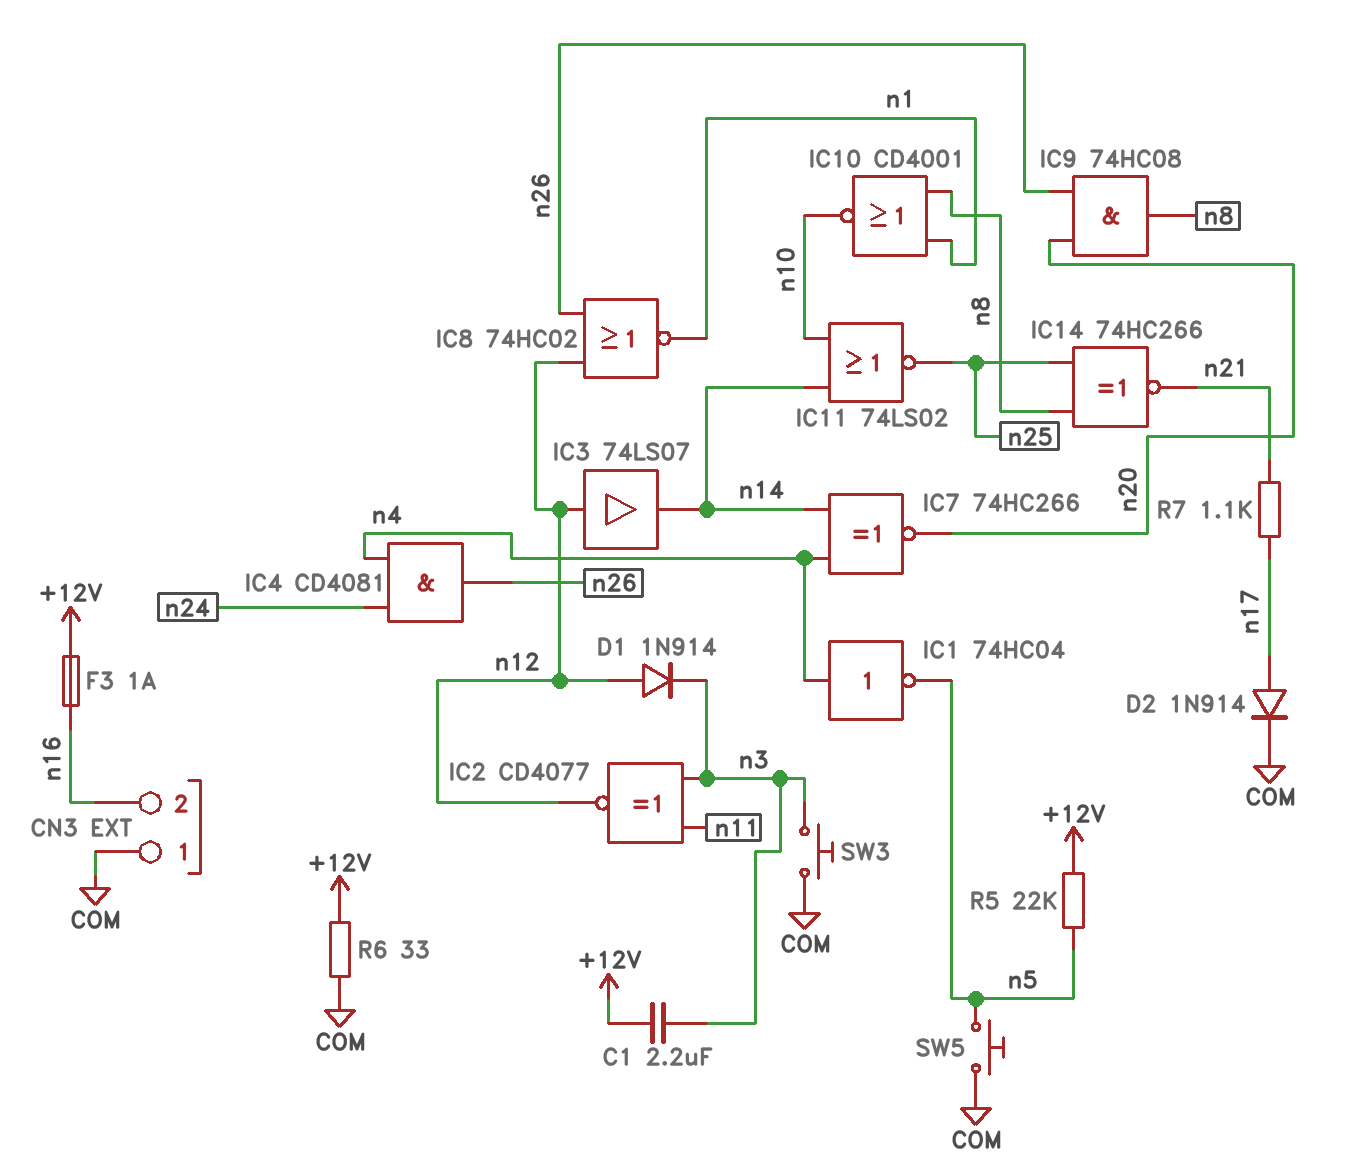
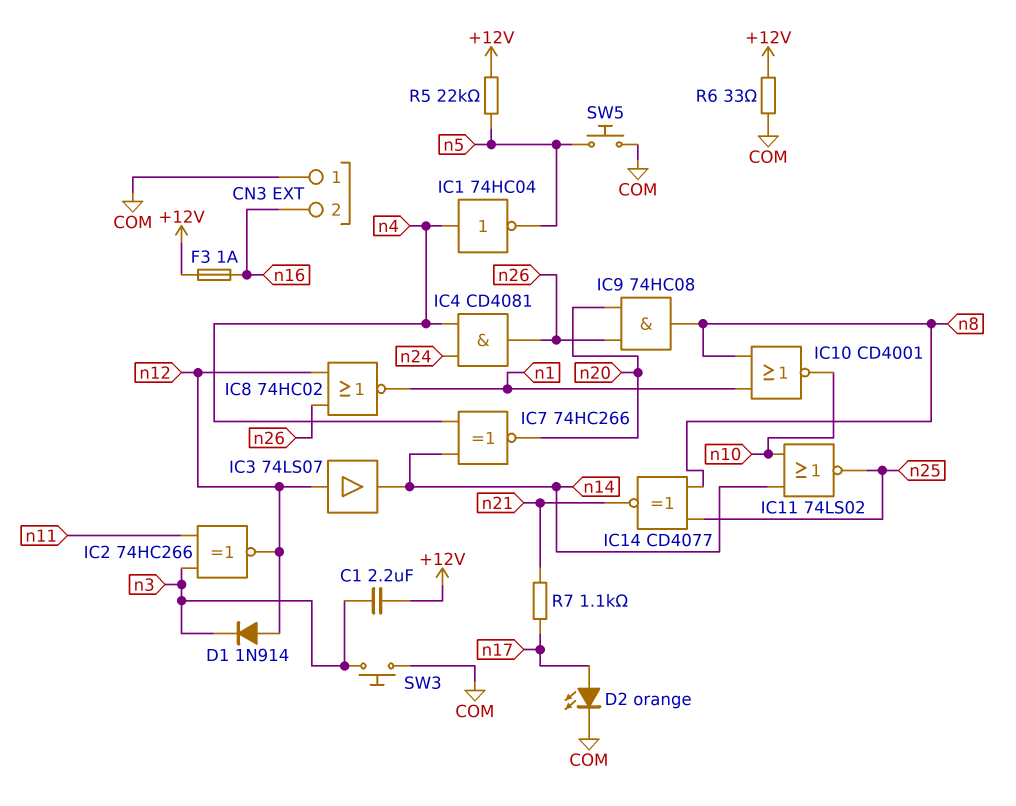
D2: diode 1N914 (A n17, K COM) -> LED orange (A n17, K COM)
IC2: XNOR CD4077 (in n3, in n11, out n12) -> XNOR 74HC266 (in n3, in n11, out n12)
IC14: XNOR 74HC266 (in n8, in n25, out n21) -> XNOR CD4077 (in n8, in n25, out n21)

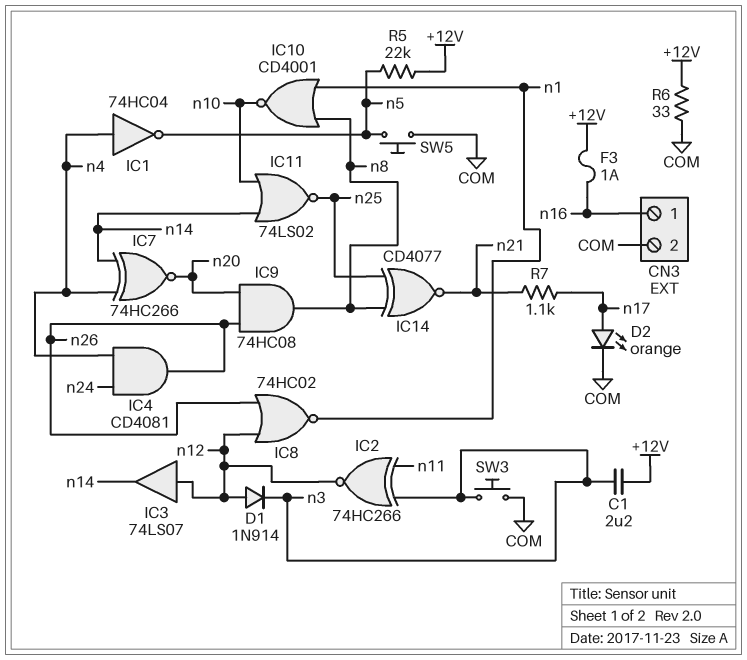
CN3 pin 1: COM -> n16
CN3 pin 2: n16 -> COM

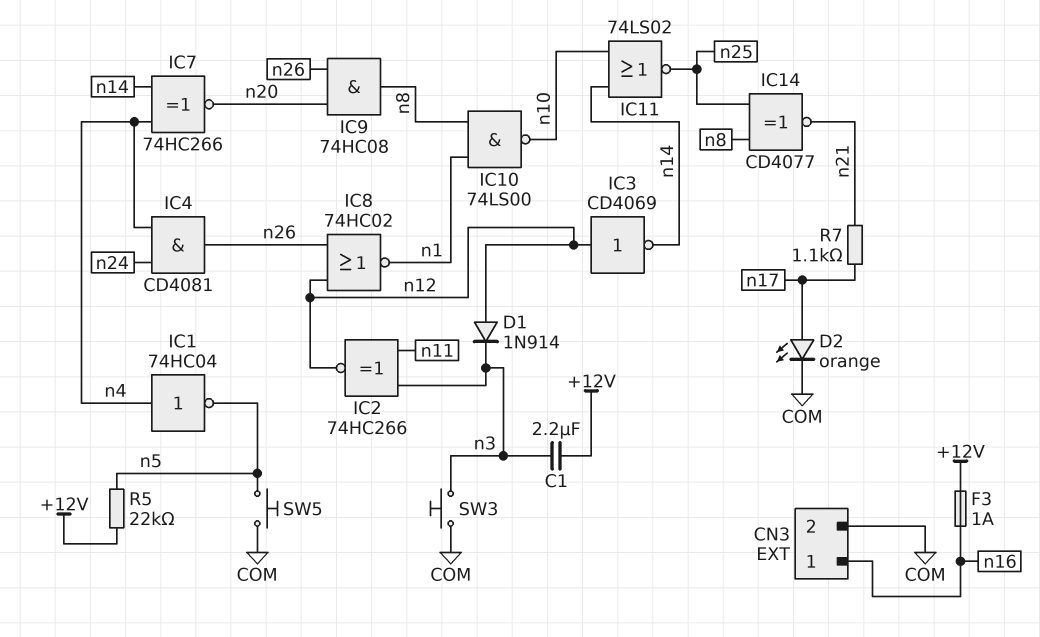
IC3: buffer 74LS07 (in n12, out n14) -> NOT CD4069 (in n12, out n14)
IC10: NOR CD4001 (in n1, in n8, out n10) -> NAND 74LS00 (in n1, in n8, out n10)
R6: 33 (+12V, COM) -> none

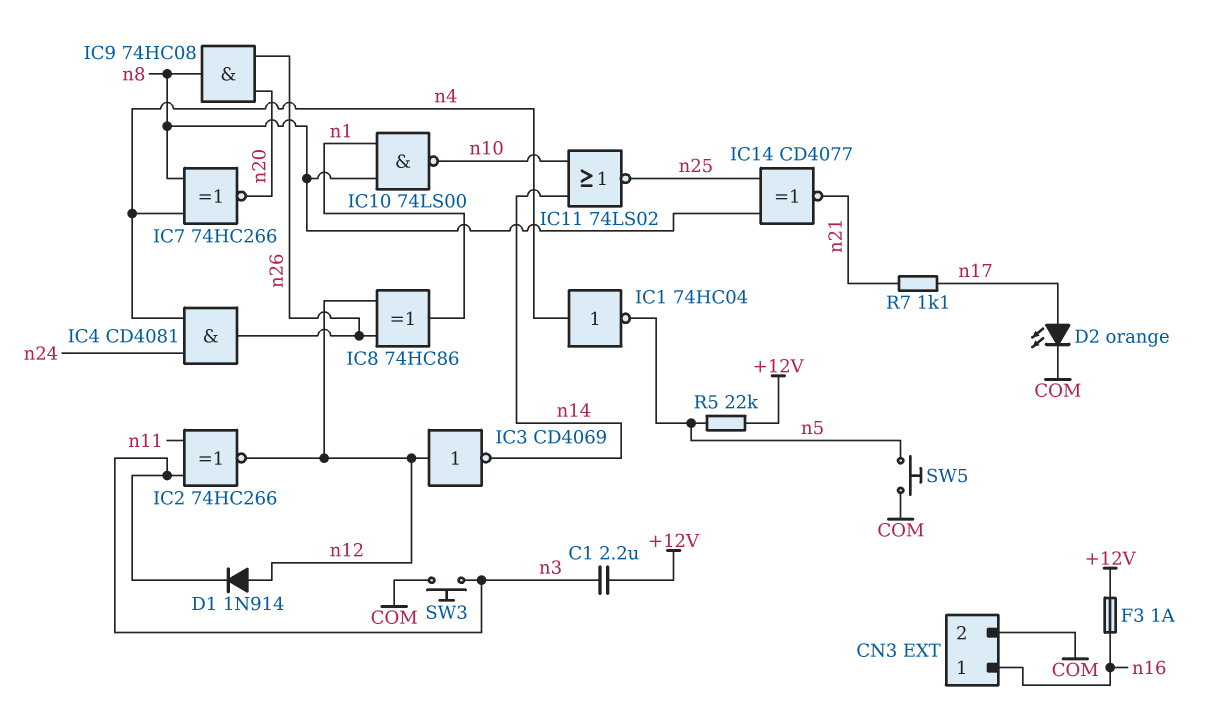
IC7: XNOR 74HC266 (in n4, in n14, out n20) -> XNOR 74HC266 (in n4, in n8, out n20)
IC8: NOR 74HC02 (in n12, in n26, out n1) -> XOR 74HC86 (in n12, in n26, out n1)

